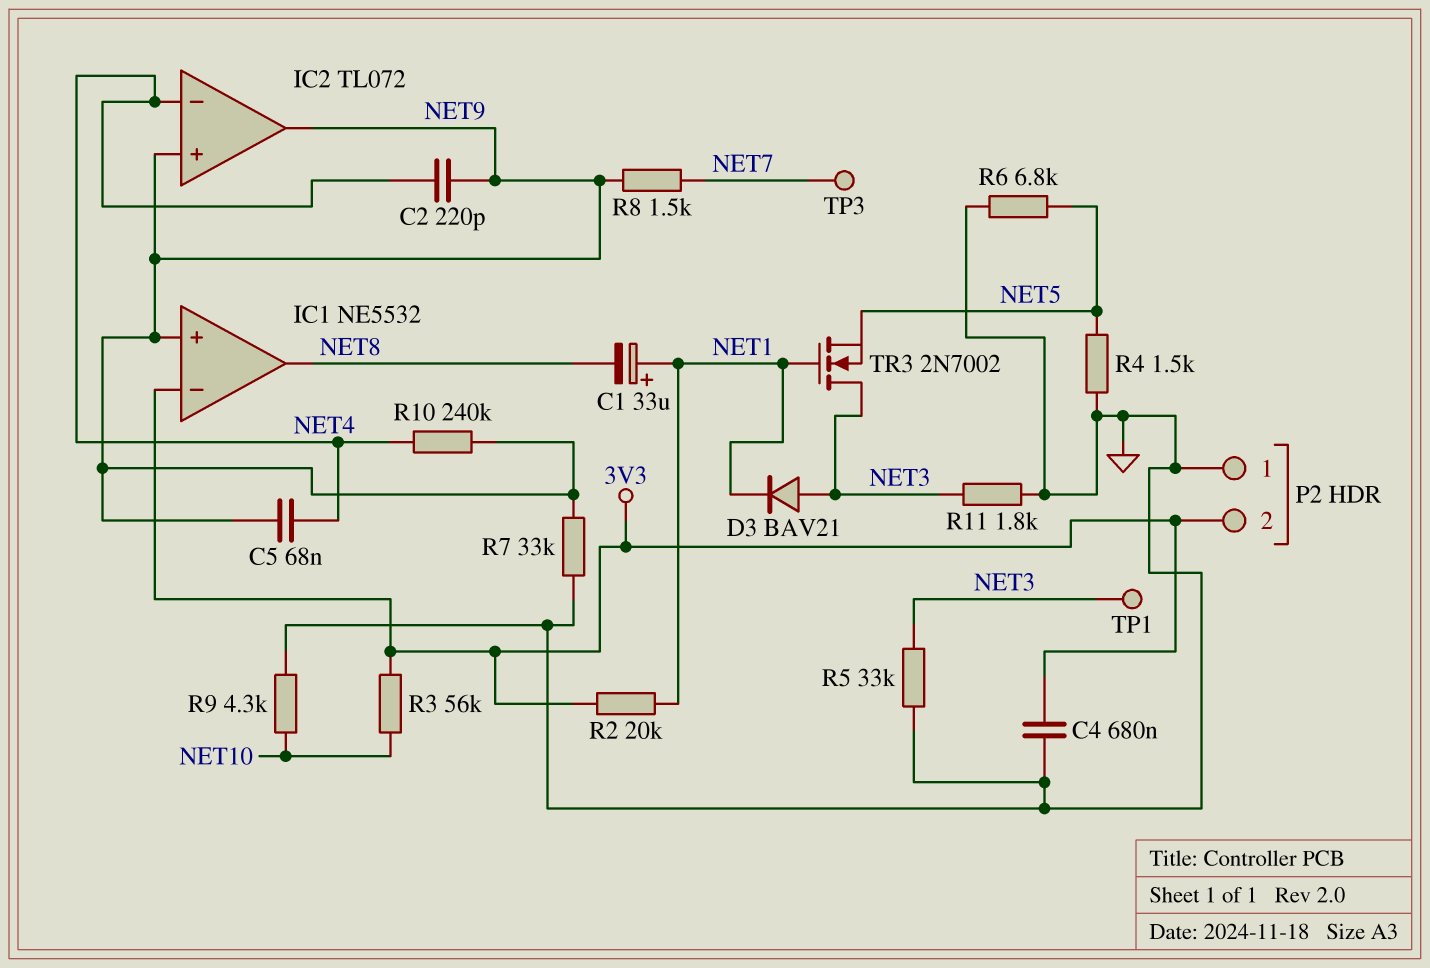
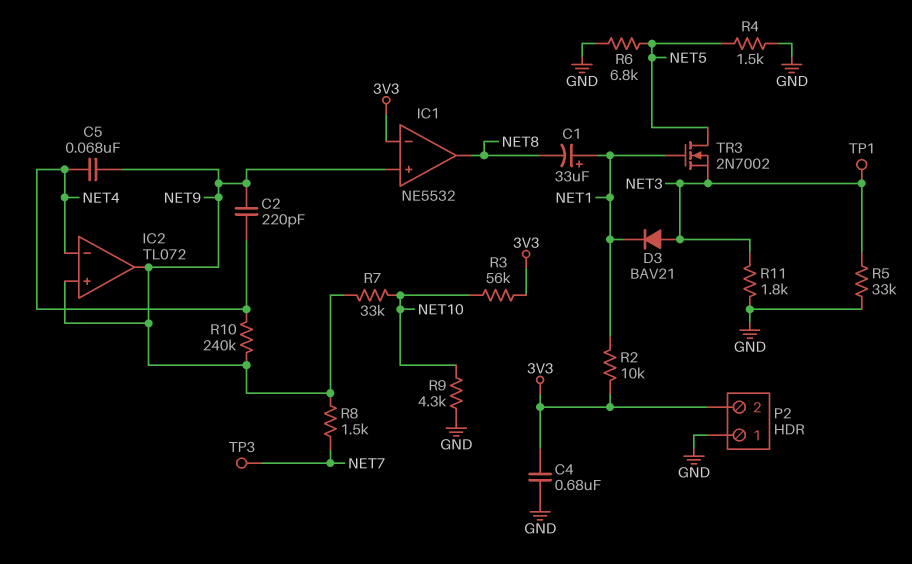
R2: 20k (3V3, NET1) -> 10k (3V3, NET1)
R7: 33k (GND, NET9) -> 33k (NET9, NET10)
TR3: NMOS 2N7002 (G NET1, D NET3, S NET5) -> NMOS 2N7002 (G NET1, D NET5, S NET3)

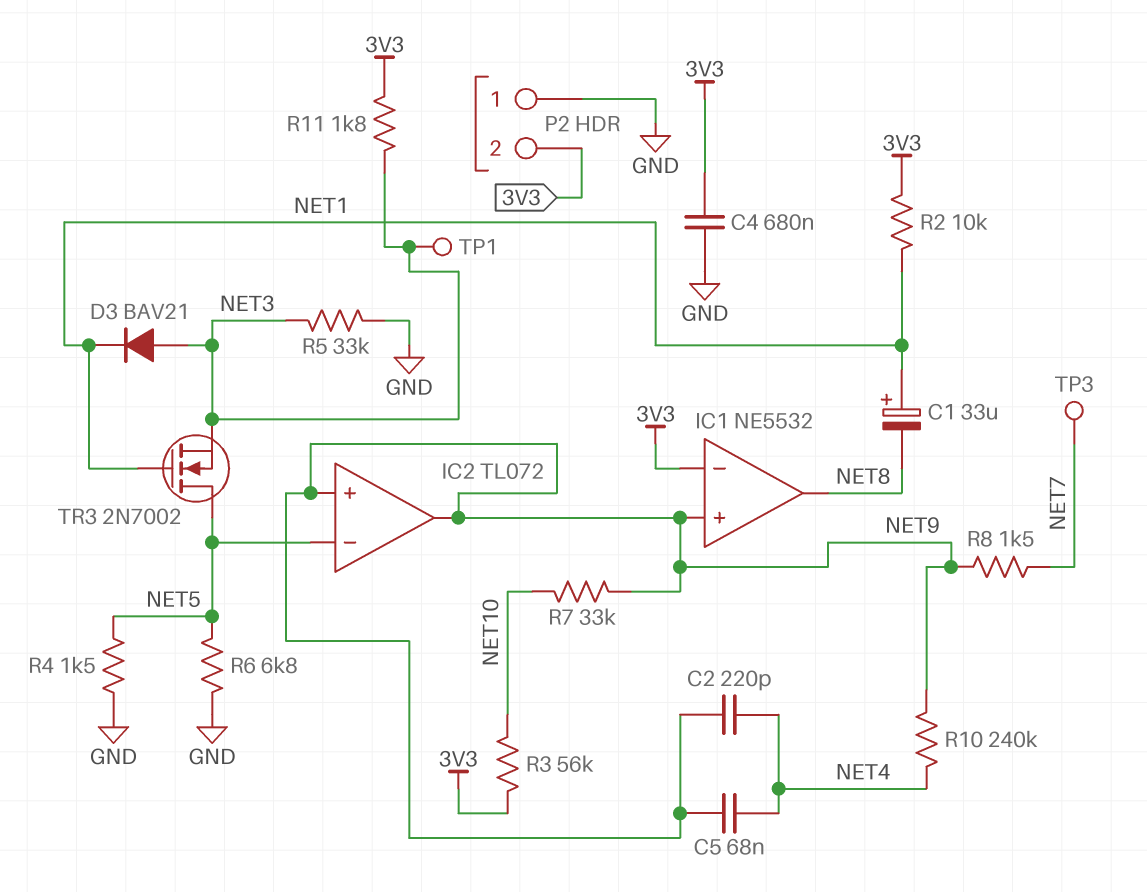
IC2 pin in-: NET4 -> NET5
R9: 4.3k (GND, NET10) -> none
R11: 1.8k (GND, NET3) -> 1.8k (3V3, NET3)

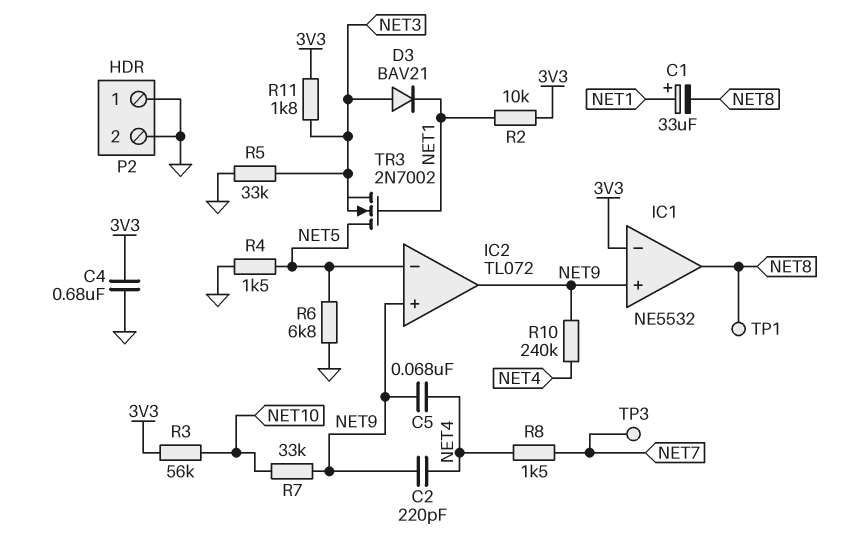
P2 pin 2: 3V3 -> GND
R8: 1.5k (NET7, NET9) -> 1.5k (NET4, NET7)
TP1: test point (NET3) -> test point (NET8)

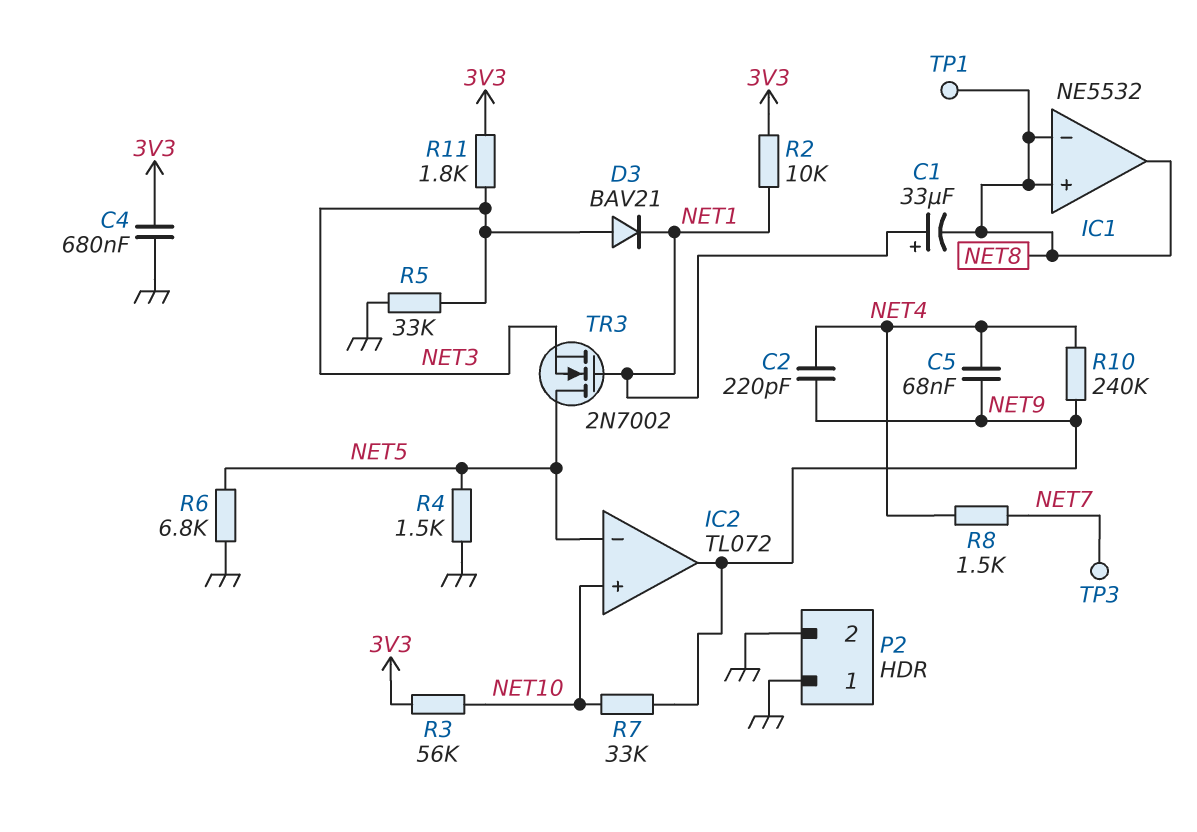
IC1 pin in+: NET9 -> NET8
IC1 pin in-: 3V3 -> NET8
IC2 pin in+: NET9 -> NET10

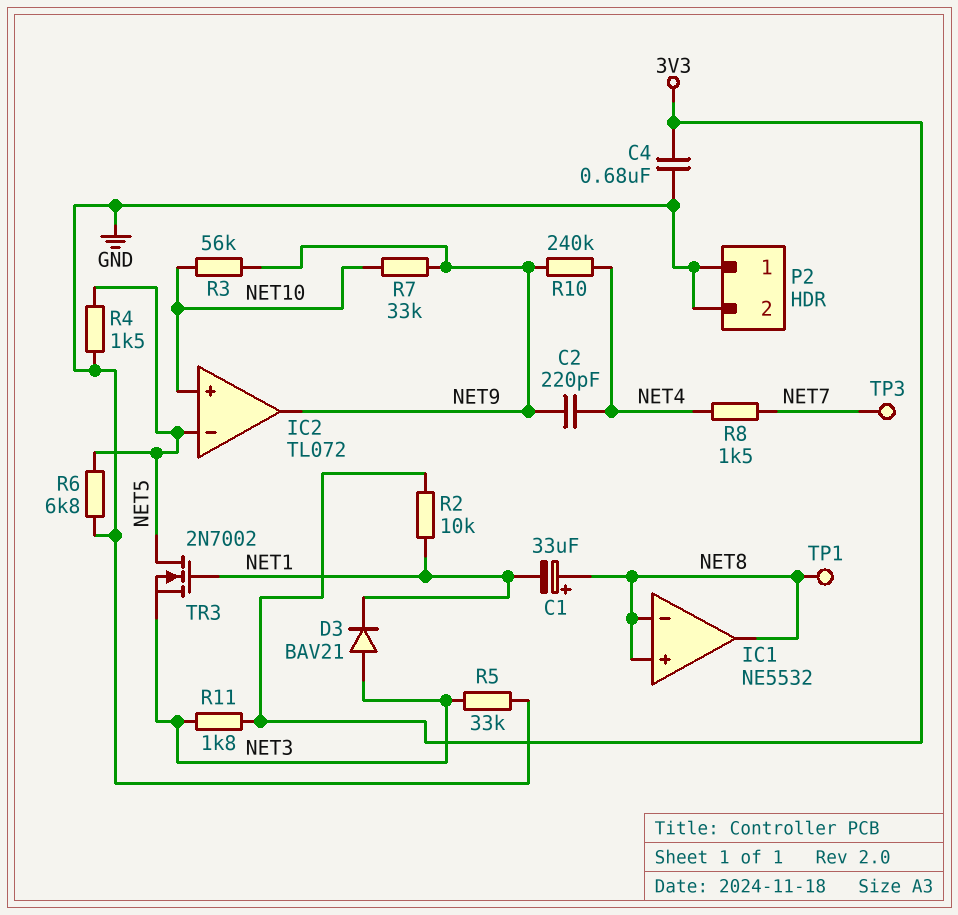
C1: 33uF (plus NET1, minus NET8) -> 33uF (plus NET8, minus NET1)
C5: 68nF (NET4, NET9) -> none
R3: 56k (3V3, NET10) -> 56k (NET9, NET10)

